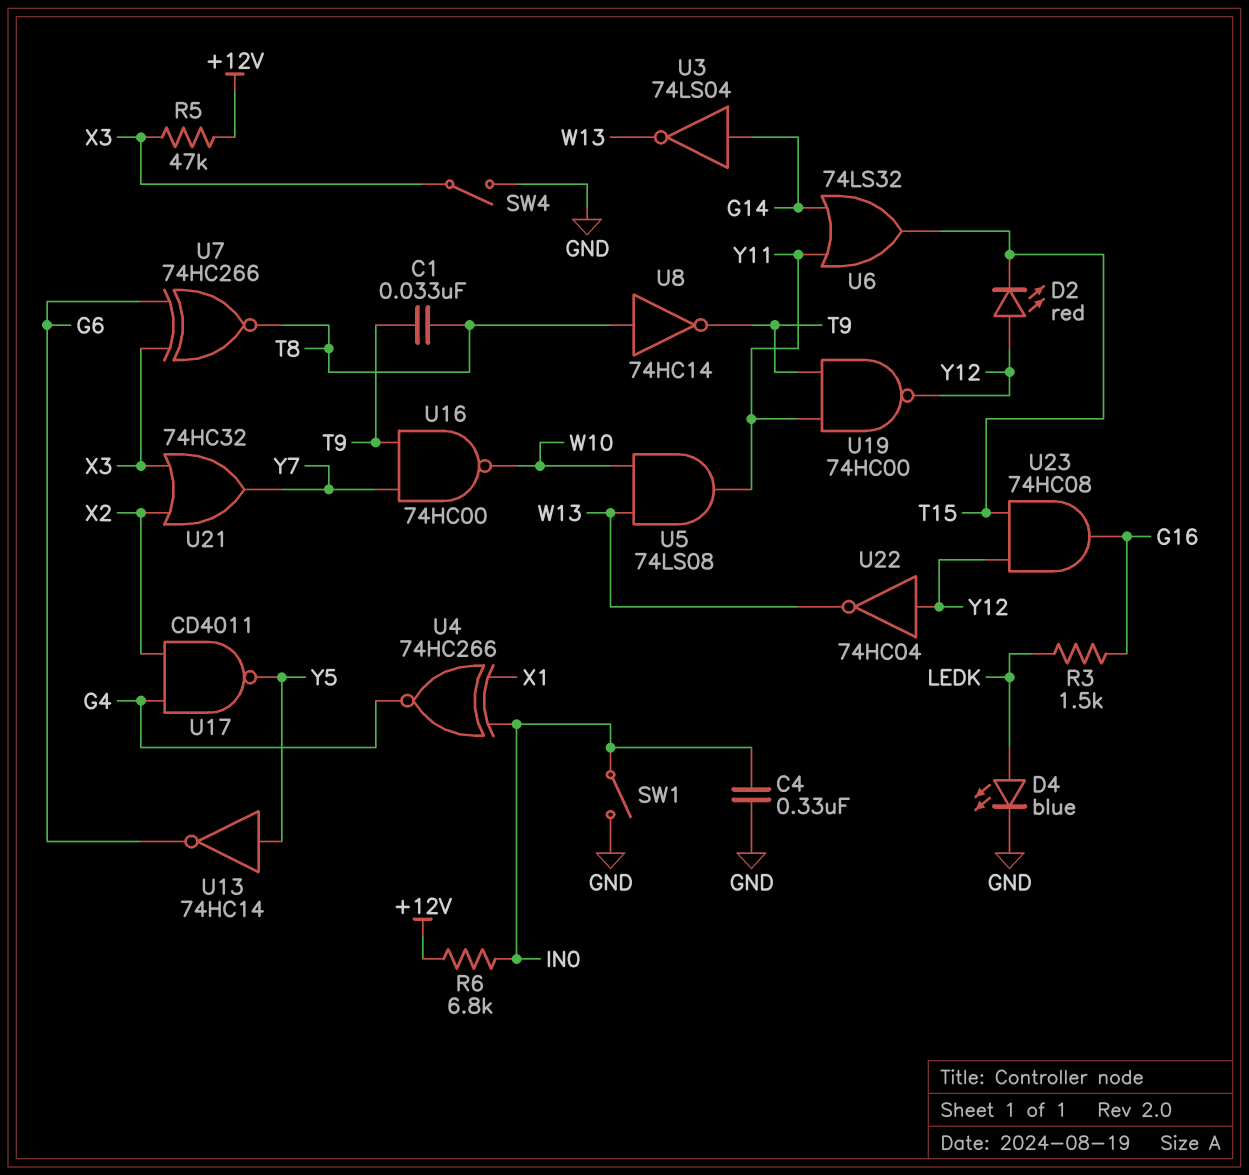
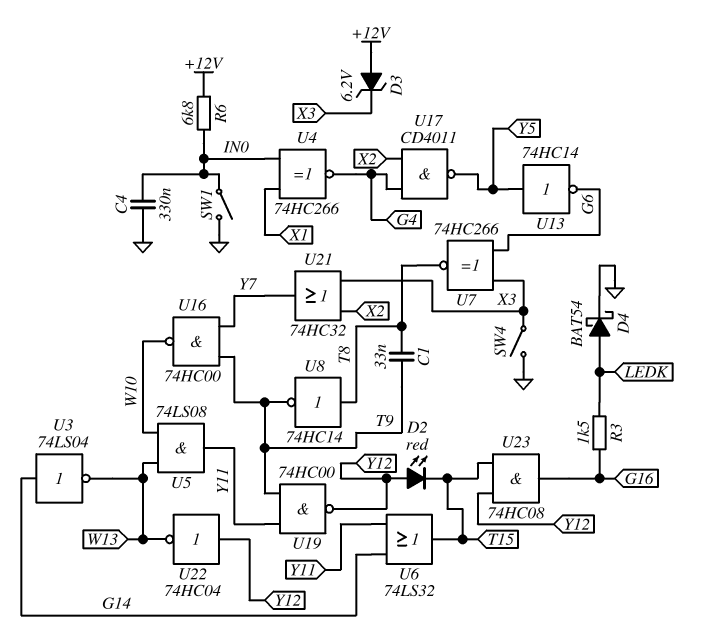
D3: none -> zener 6.2V (A +12V, K X3)
D4: LED blue (A LEDK, K GND) -> schottky BAT54 (A LEDK, K GND)
R5: 47k (+12V, X3) -> none

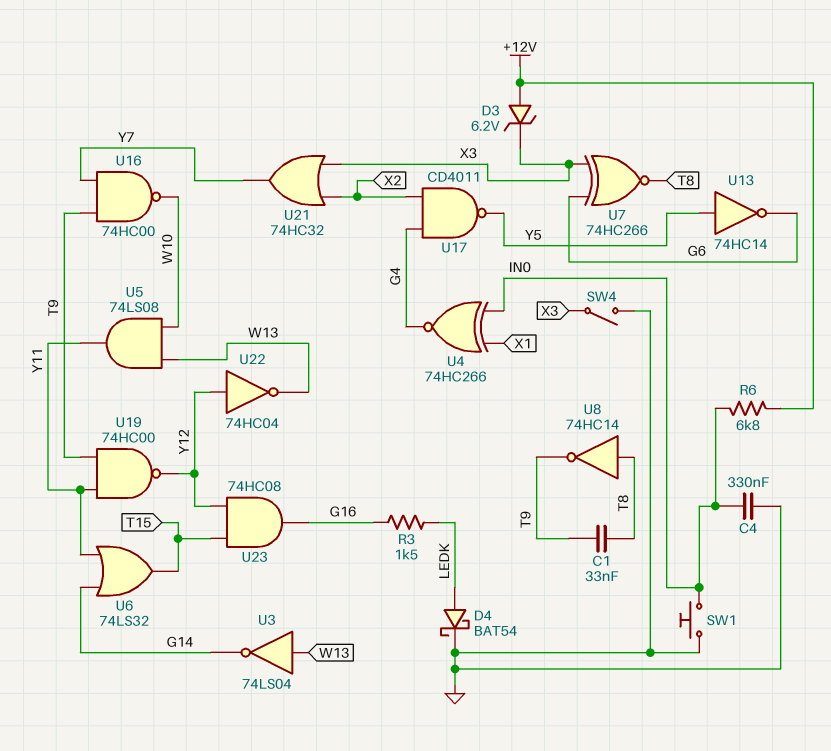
D2: LED red (A Y12, K T15) -> none
SW1: switch (GND, IN0) -> button (GND, IN0)
U3: NOT 74LS04 (in G14, out W13) -> NOT 74LS04 (in W13, out G14)

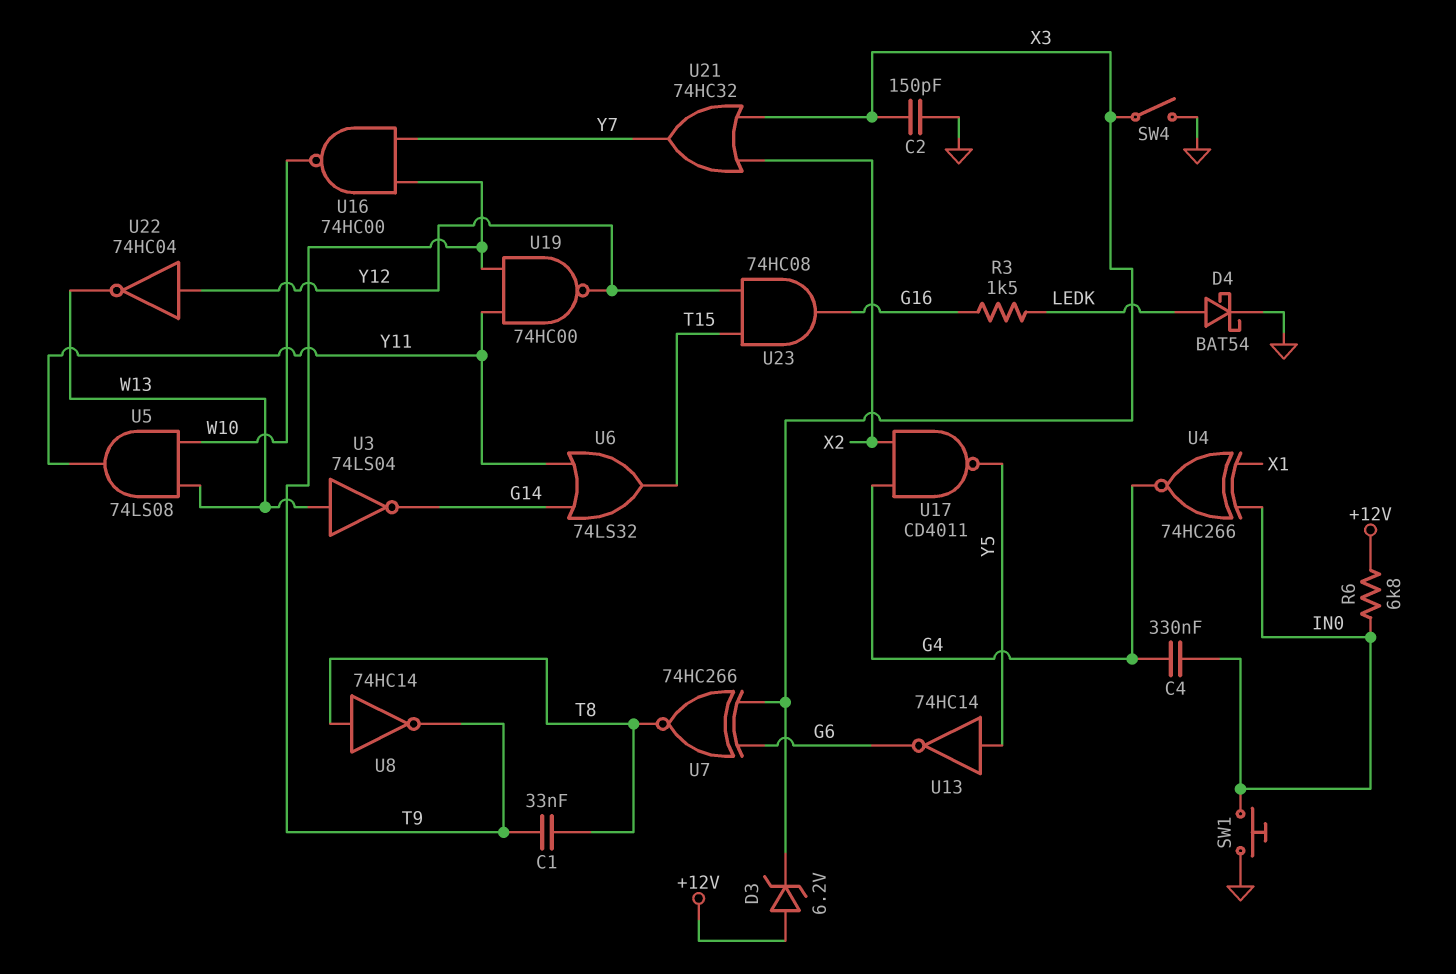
C2: none -> 150pF (GND, X3)
C4: 330nF (GND, IN0) -> 330nF (G4, IN0)

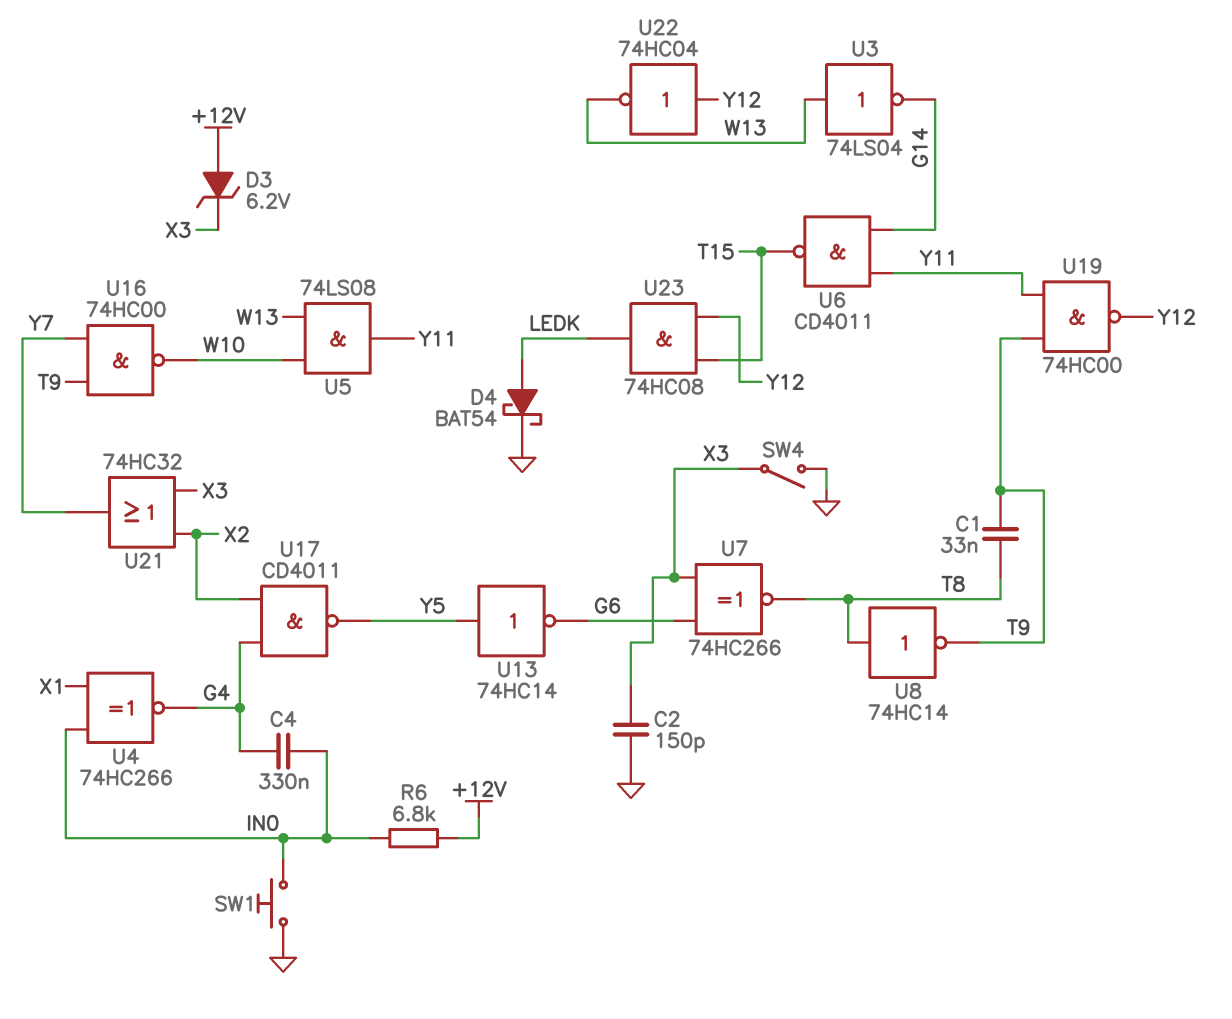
R3: 1.5k (G16, LEDK) -> none
U6: OR 74LS32 (in G14, in Y11, out T15) -> NAND CD4011 (in G14, in Y11, out T15)
U23: AND 74HC08 (in T15, in Y12, out G16) -> AND 74HC08 (in T15, in Y12, out LEDK)

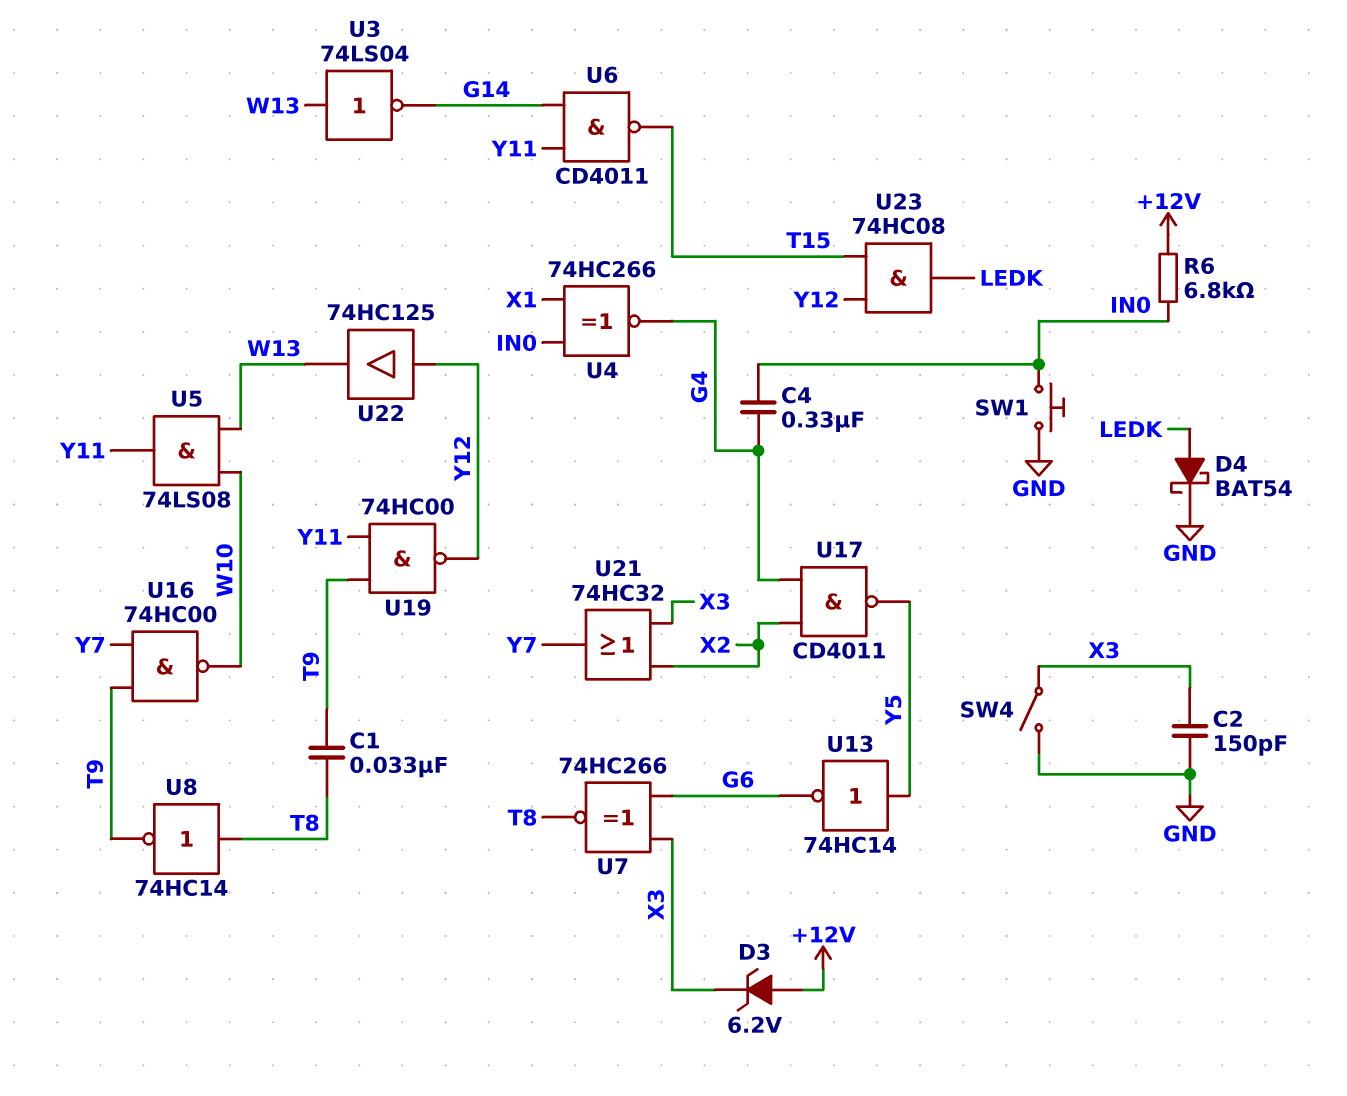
U22: NOT 74HC04 (in Y12, out W13) -> buffer 74HC125 (in Y12, out W13)

